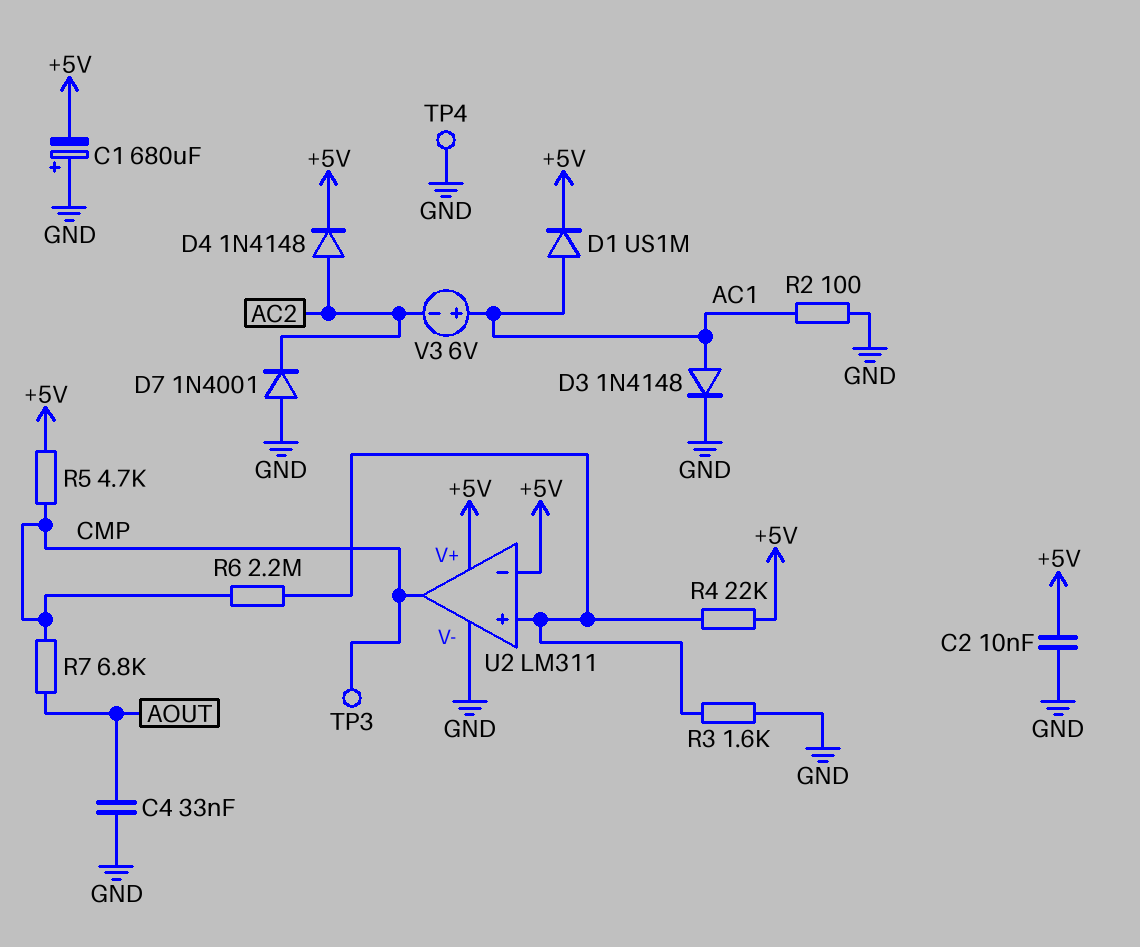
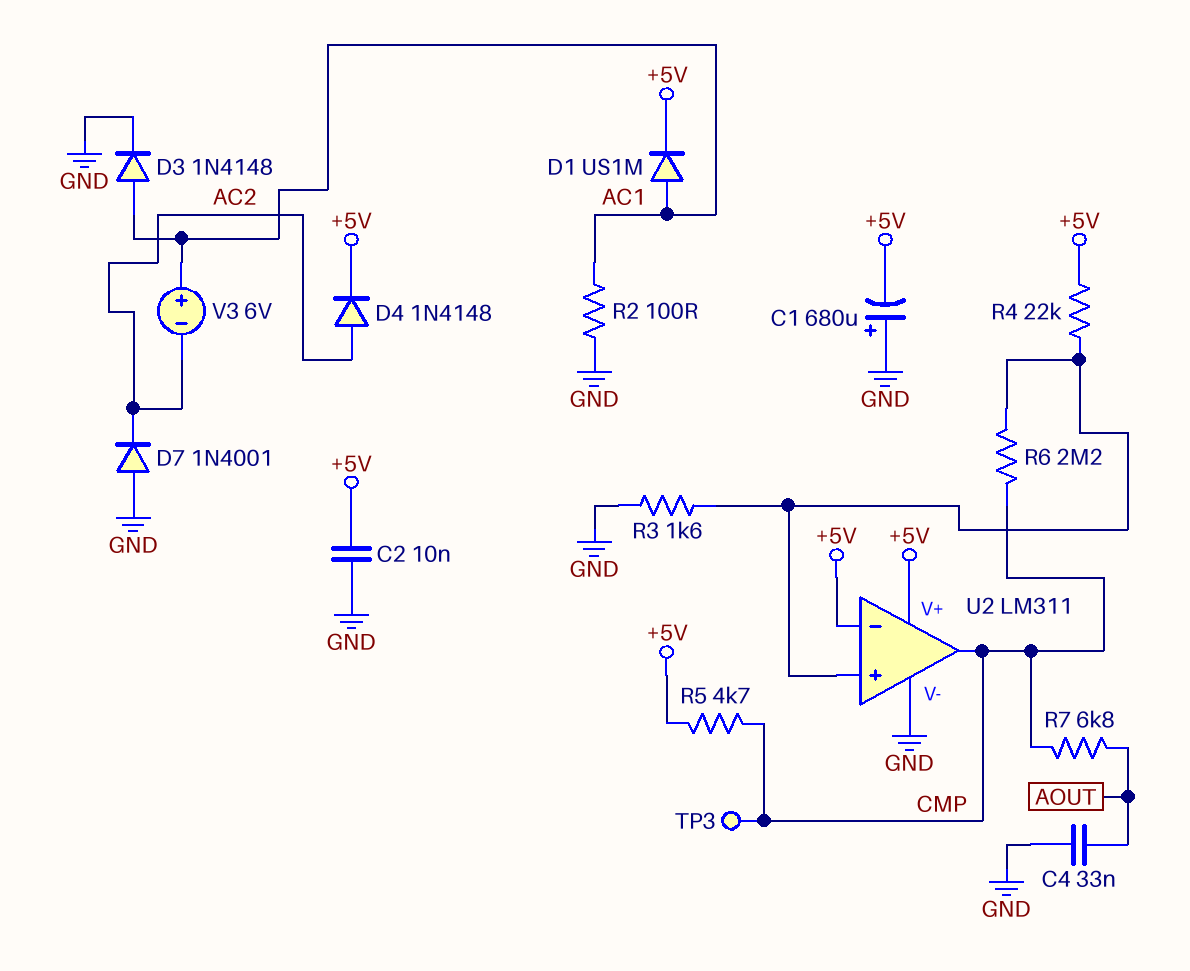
TP4: test point (GND) -> none

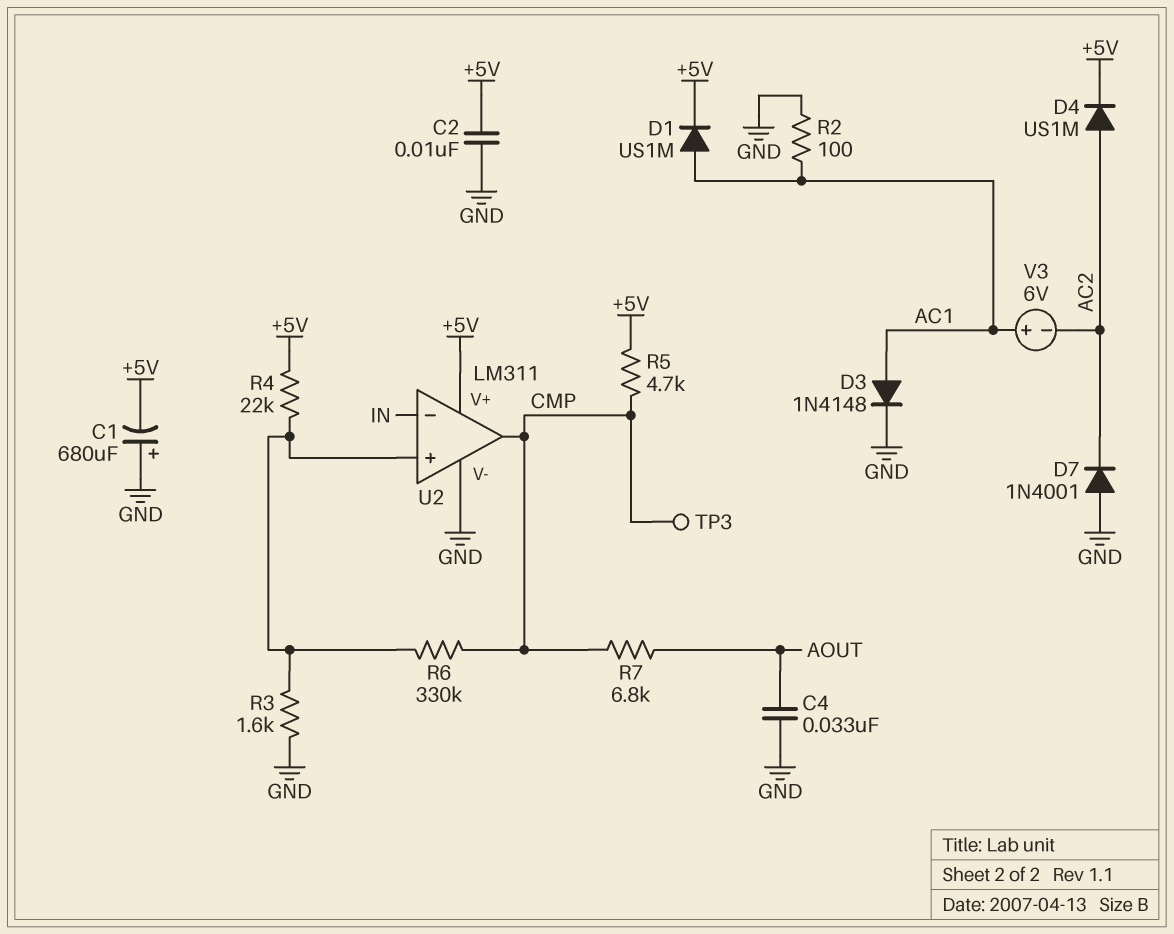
D4: diode 1N4148 (A AC2, K +5V) -> diode US1M (A AC2, K +5V)
R6: 2.2M (CMP, U2/in+) -> 330k (CMP, U2/in+)
U2 pin in-: +5V -> IN

